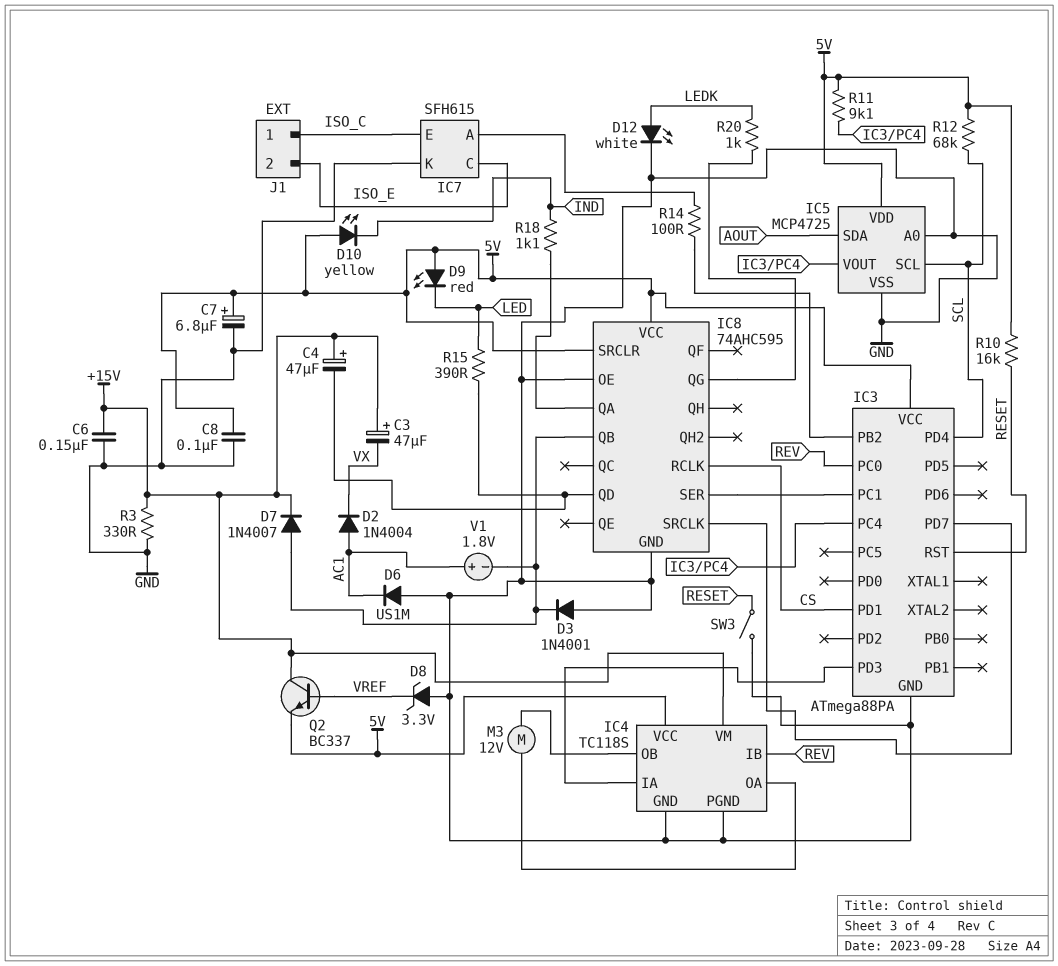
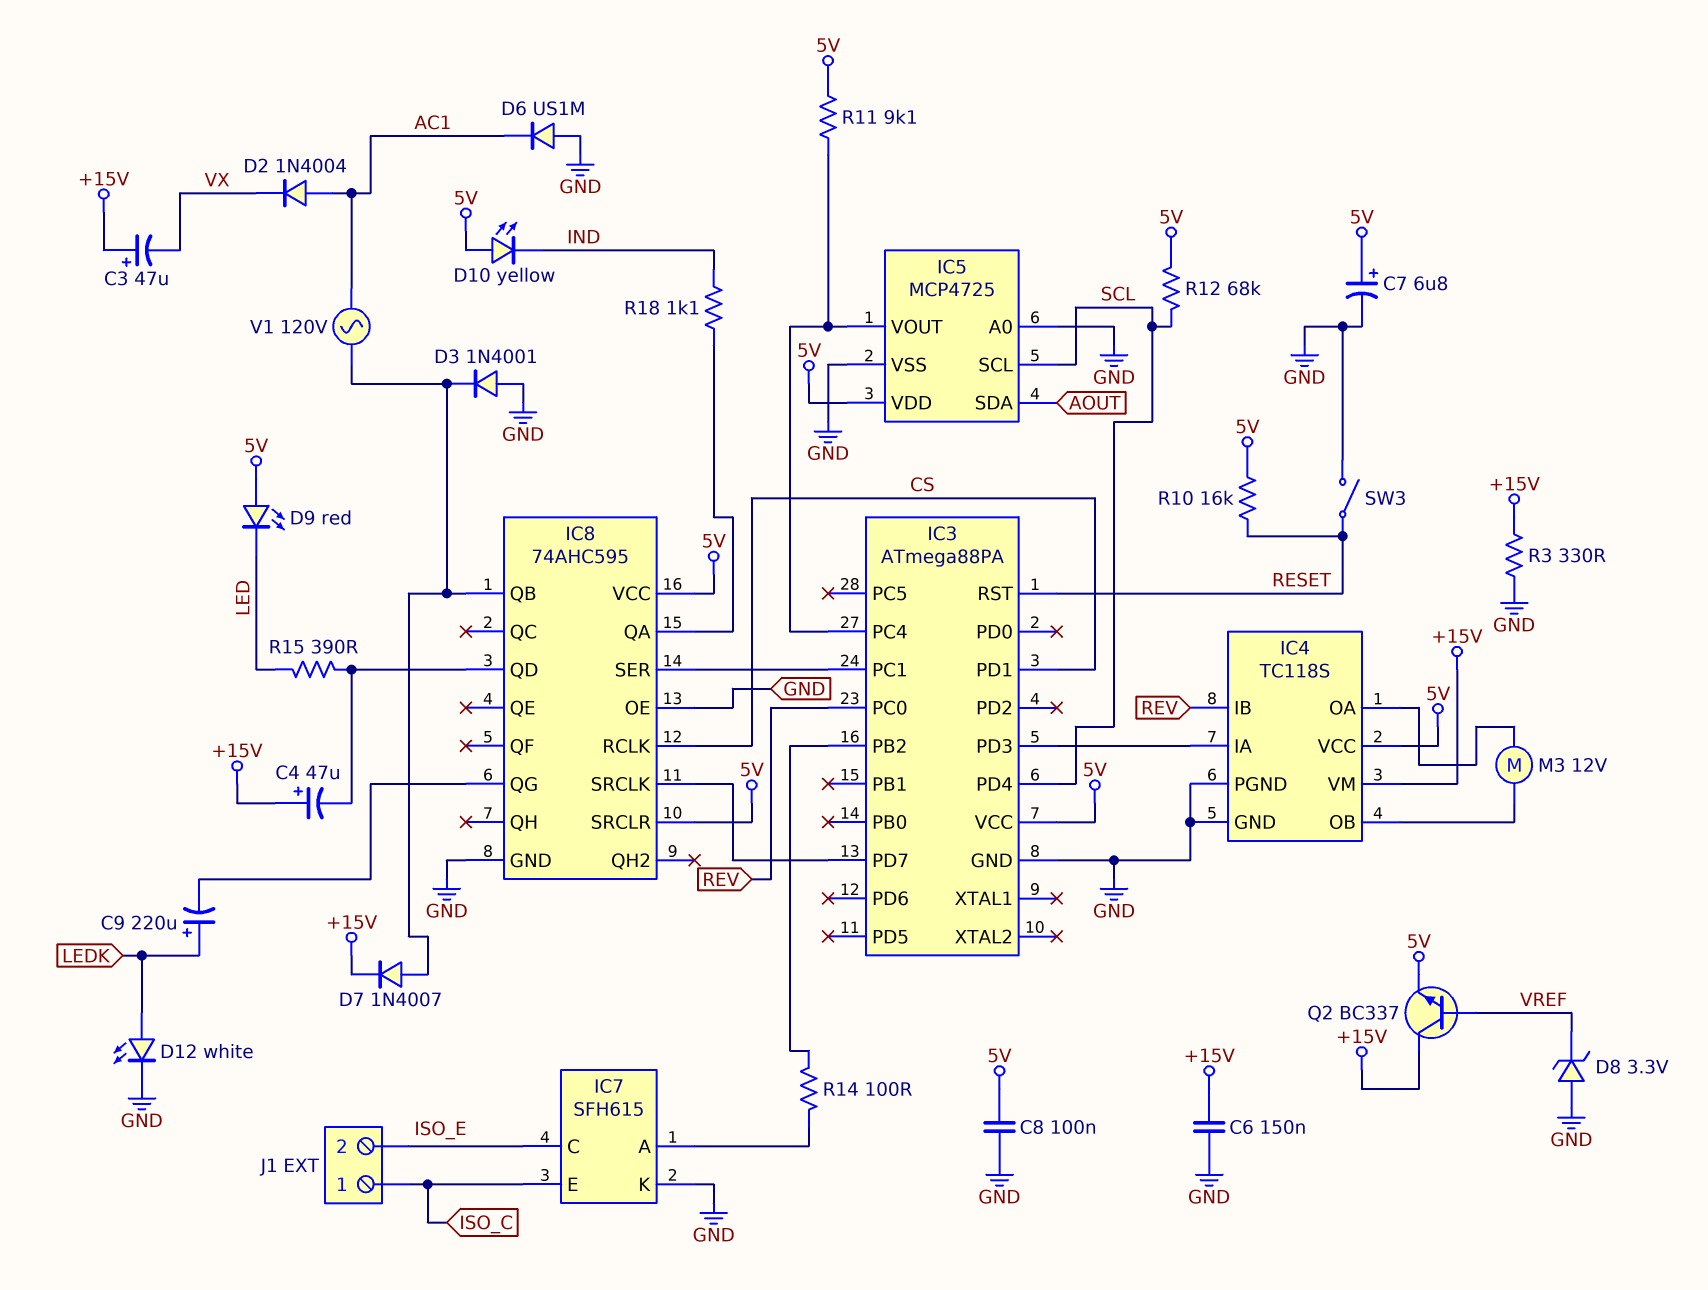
C9: none -> 220uF (plus LEDK, minus IC8/QG)
R20: 1k (IC8/QG, LEDK) -> none
V1: 1.8V (plus AC1, minus IC8/QB) -> AC 120V (AC1, IC8/QB)

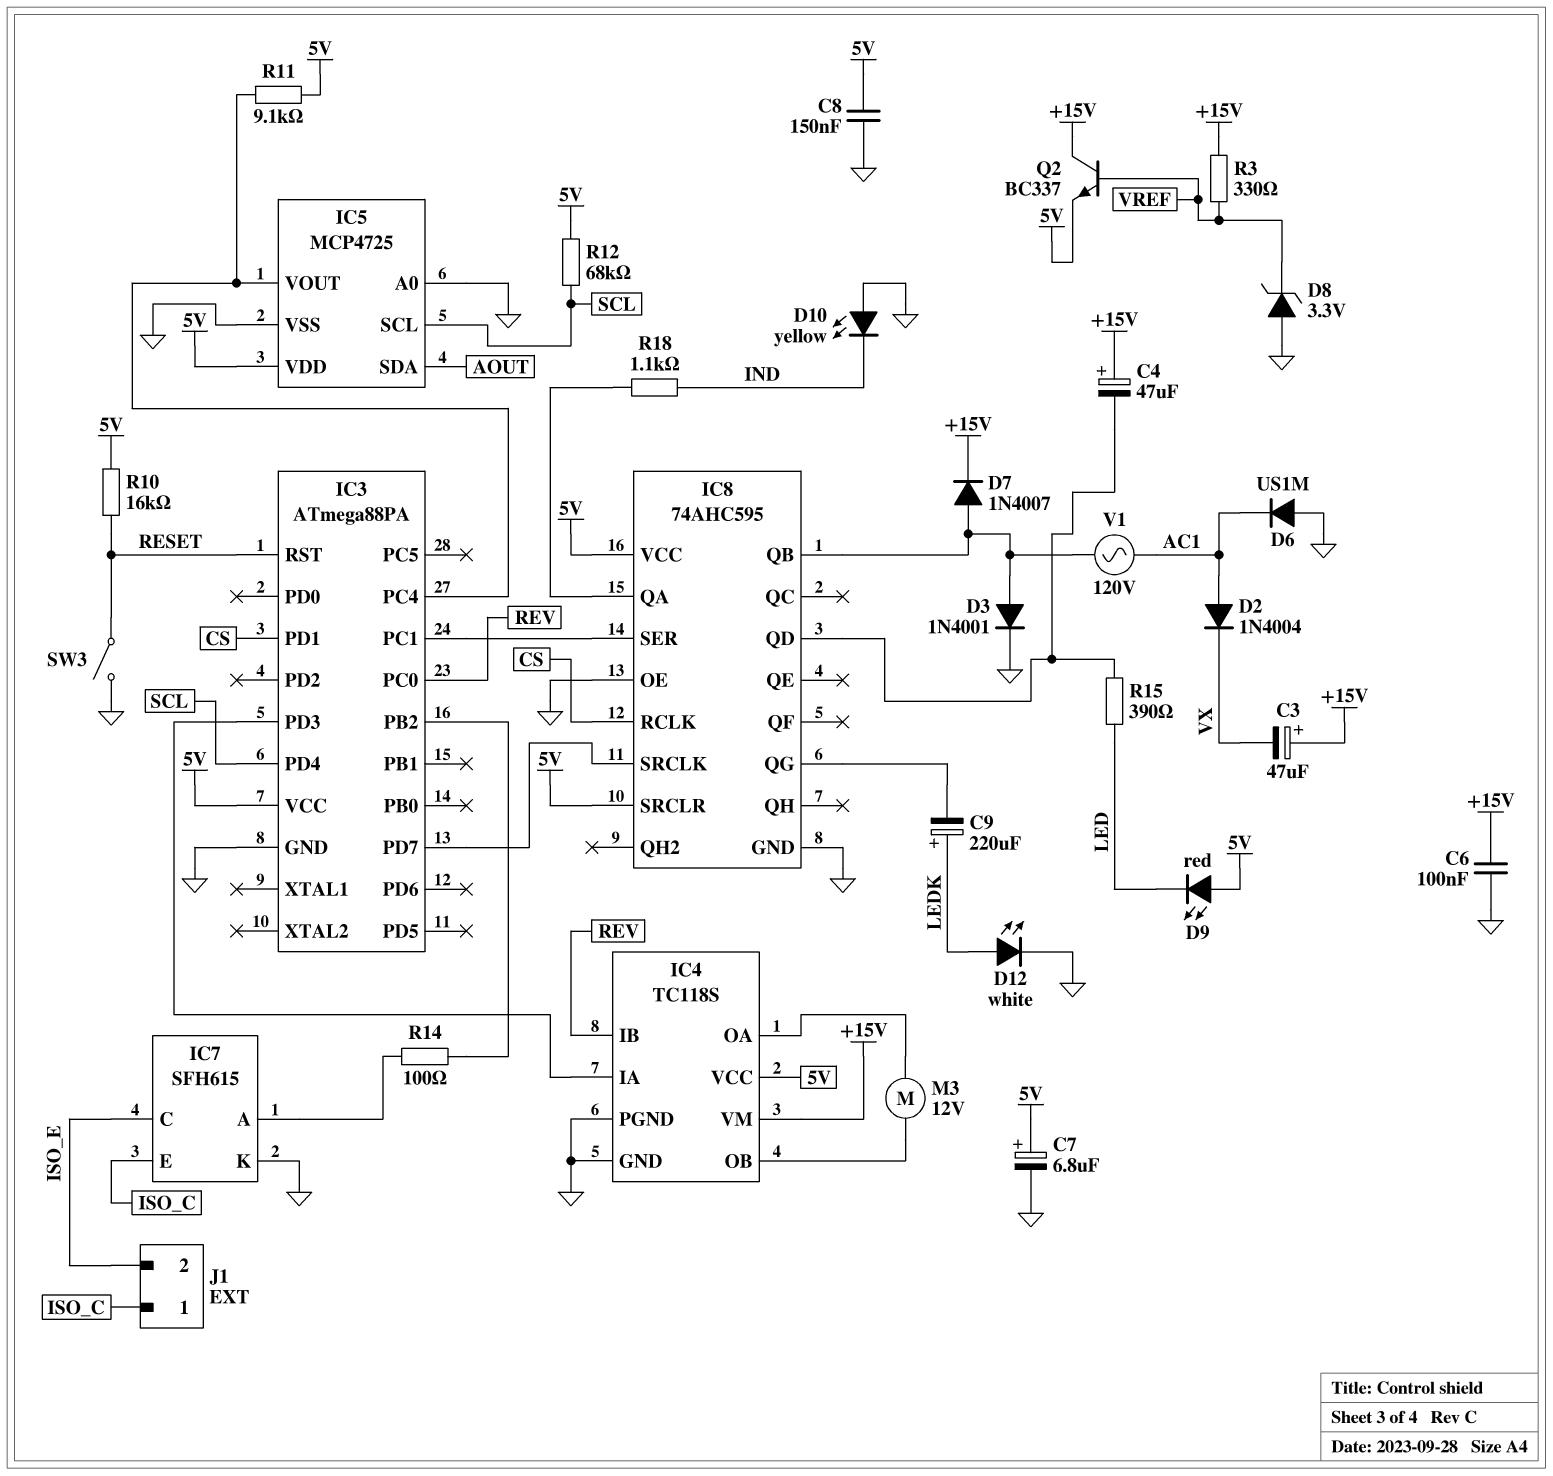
C6: 150nF (+15V, GND) -> 100nF (+15V, GND)
C8: 100nF (5V, GND) -> 150nF (5V, GND)
D3: diode 1N4001 (A GND, K IC8/QB) -> diode 1N4001 (A IC8/QB, K GND)
D10: LED yellow (A 5V, K IND) -> LED yellow (A GND, K IND)
R3: 330 (+15V, GND) -> 330 (+15V, VREF)

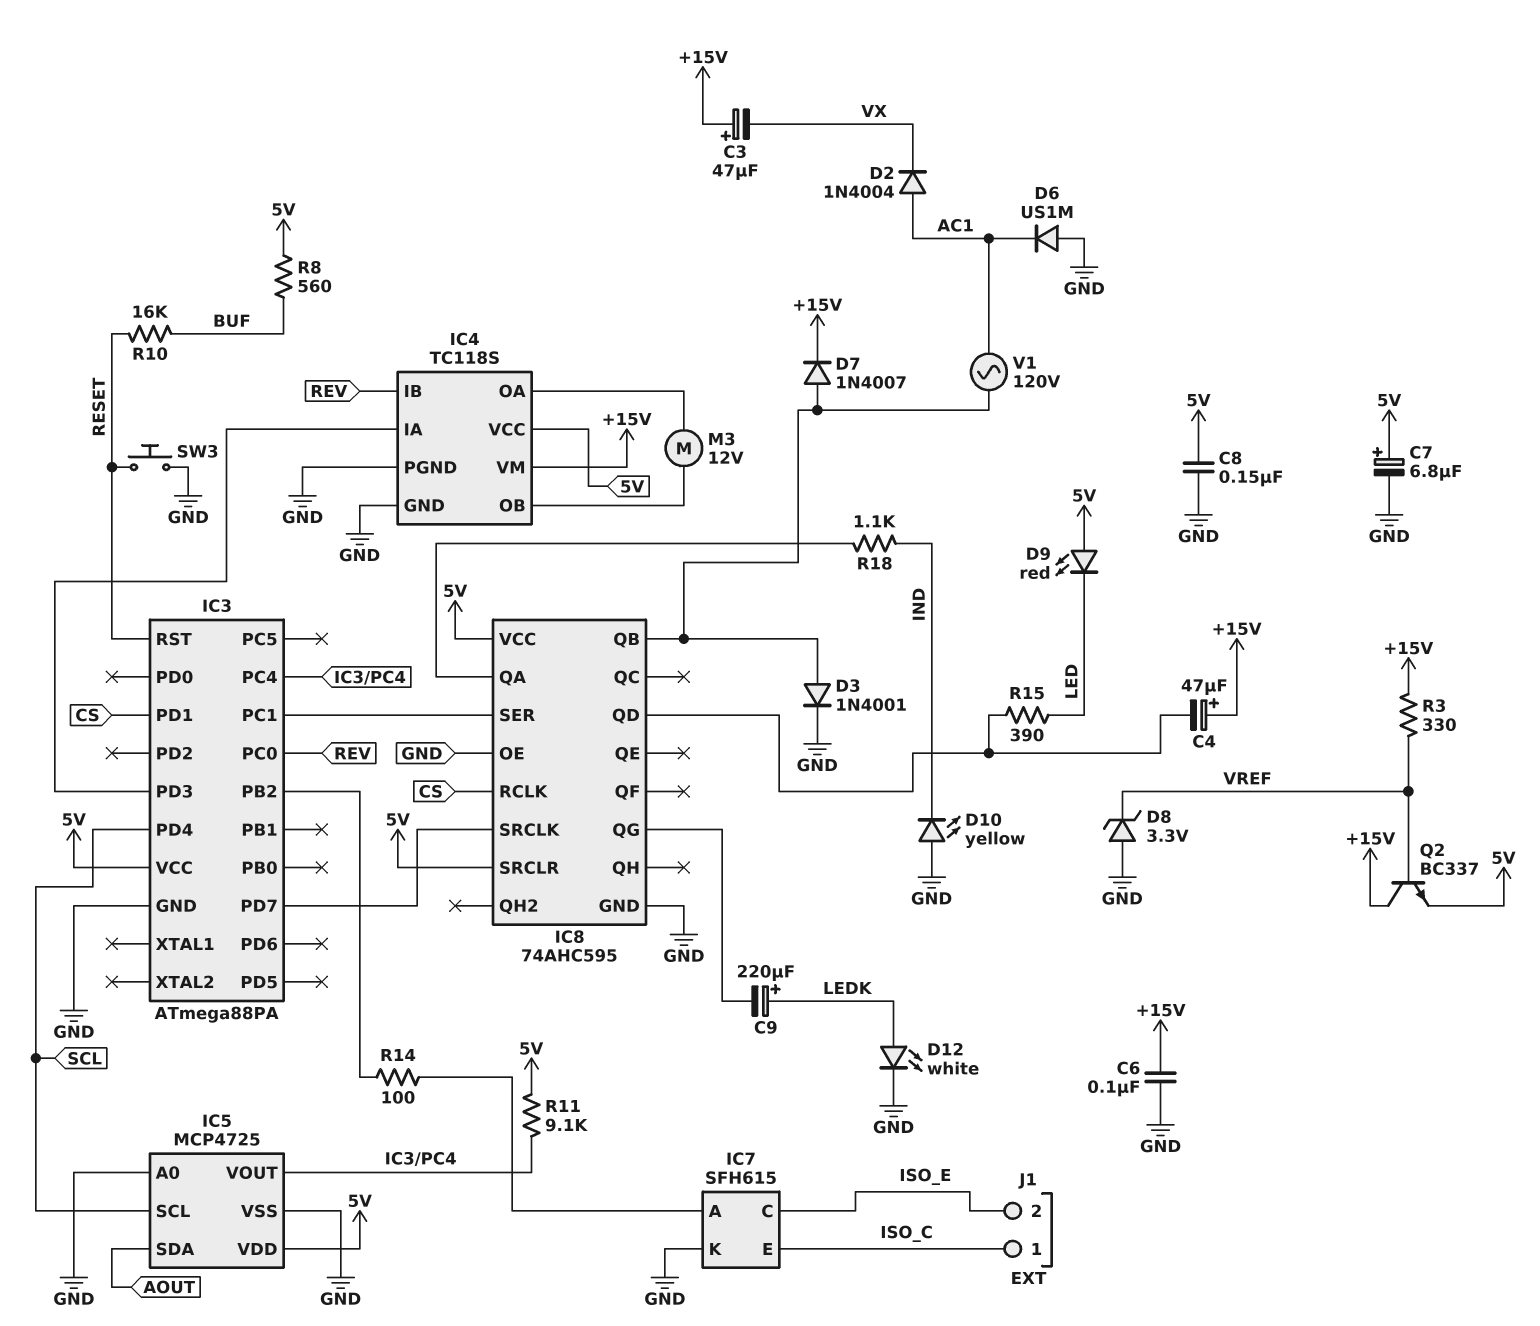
R8: none -> 560 (5V, BUF)
R10: 16k (5V, RESET) -> 16k (BUF, RESET)
R12: 68k (5V, SCL) -> none
SW3: switch (GND, RESET) -> button (GND, RESET)

